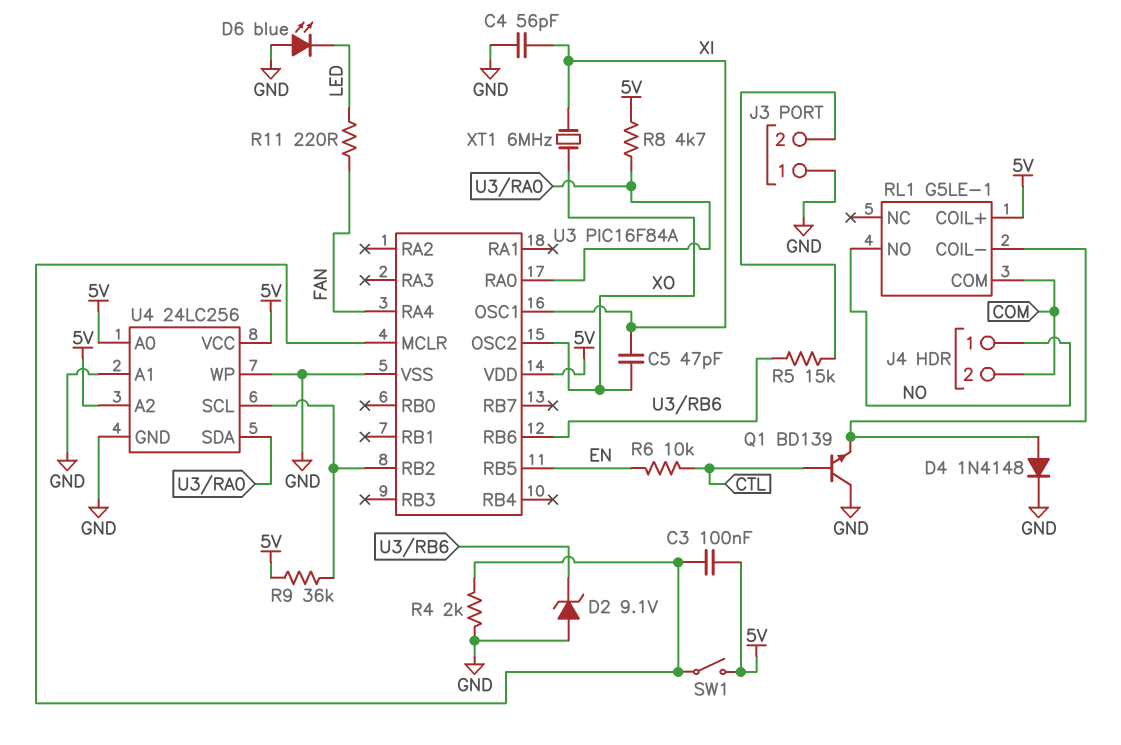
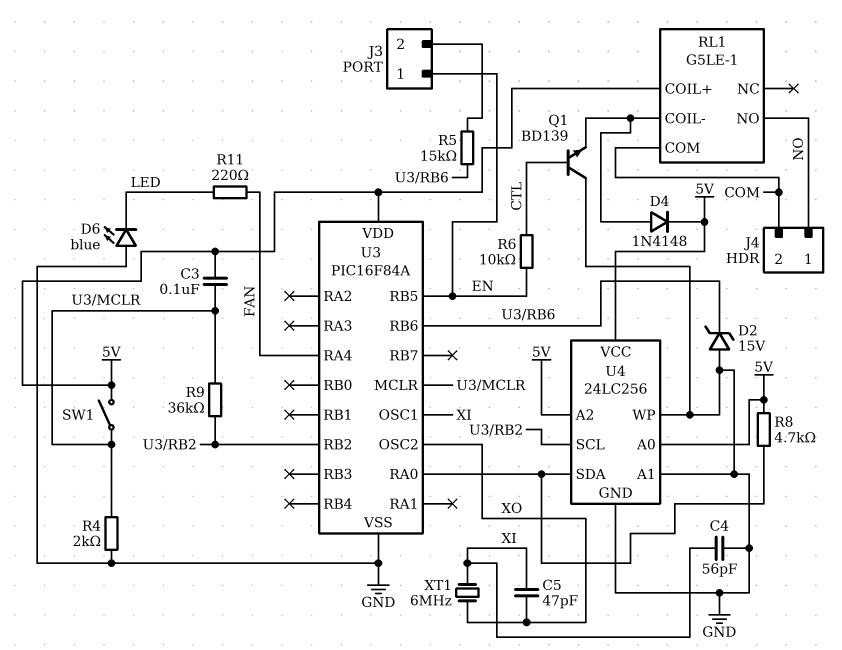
D2: zener 9.1V (A GND, K U3/RB6) -> zener 15V (A GND, K U3/RB6)
D4: diode 1N4148 (A RL1/COIL-, K GND) -> diode 1N4148 (A RL1/COIL-, K 5V)
J3 pin 1: GND -> EN
R9: 36k (5V, U3/RB2) -> 36k (U3/MCLR, U3/RB2)

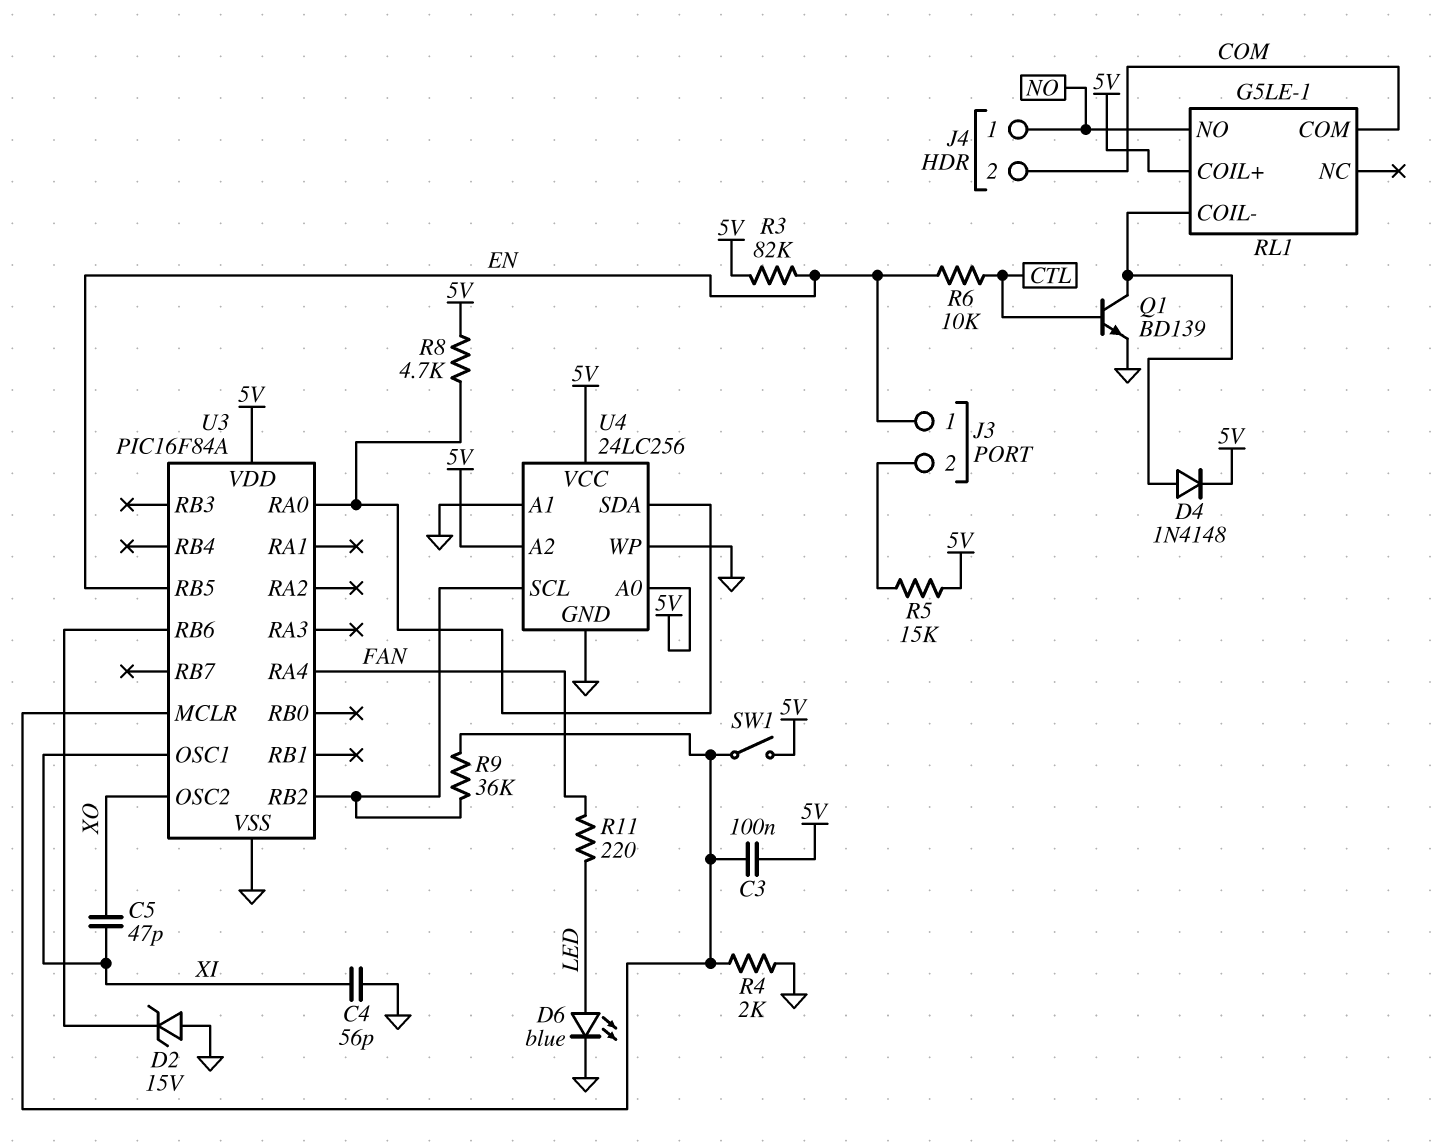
D6: LED blue (A GND, K LED) -> LED blue (A LED, K GND)
Q1: NPN BD139 (B CTL, C GND, E RL1/COIL-) -> NPN BD139 (B CTL, C RL1/COIL-, E GND)
R3: none -> 82k (5V, EN)
R5: 15k (J3/2, U3/RB6) -> 15k (5V, J3/2)
XT1: 6MHz (XI, XO) -> none

